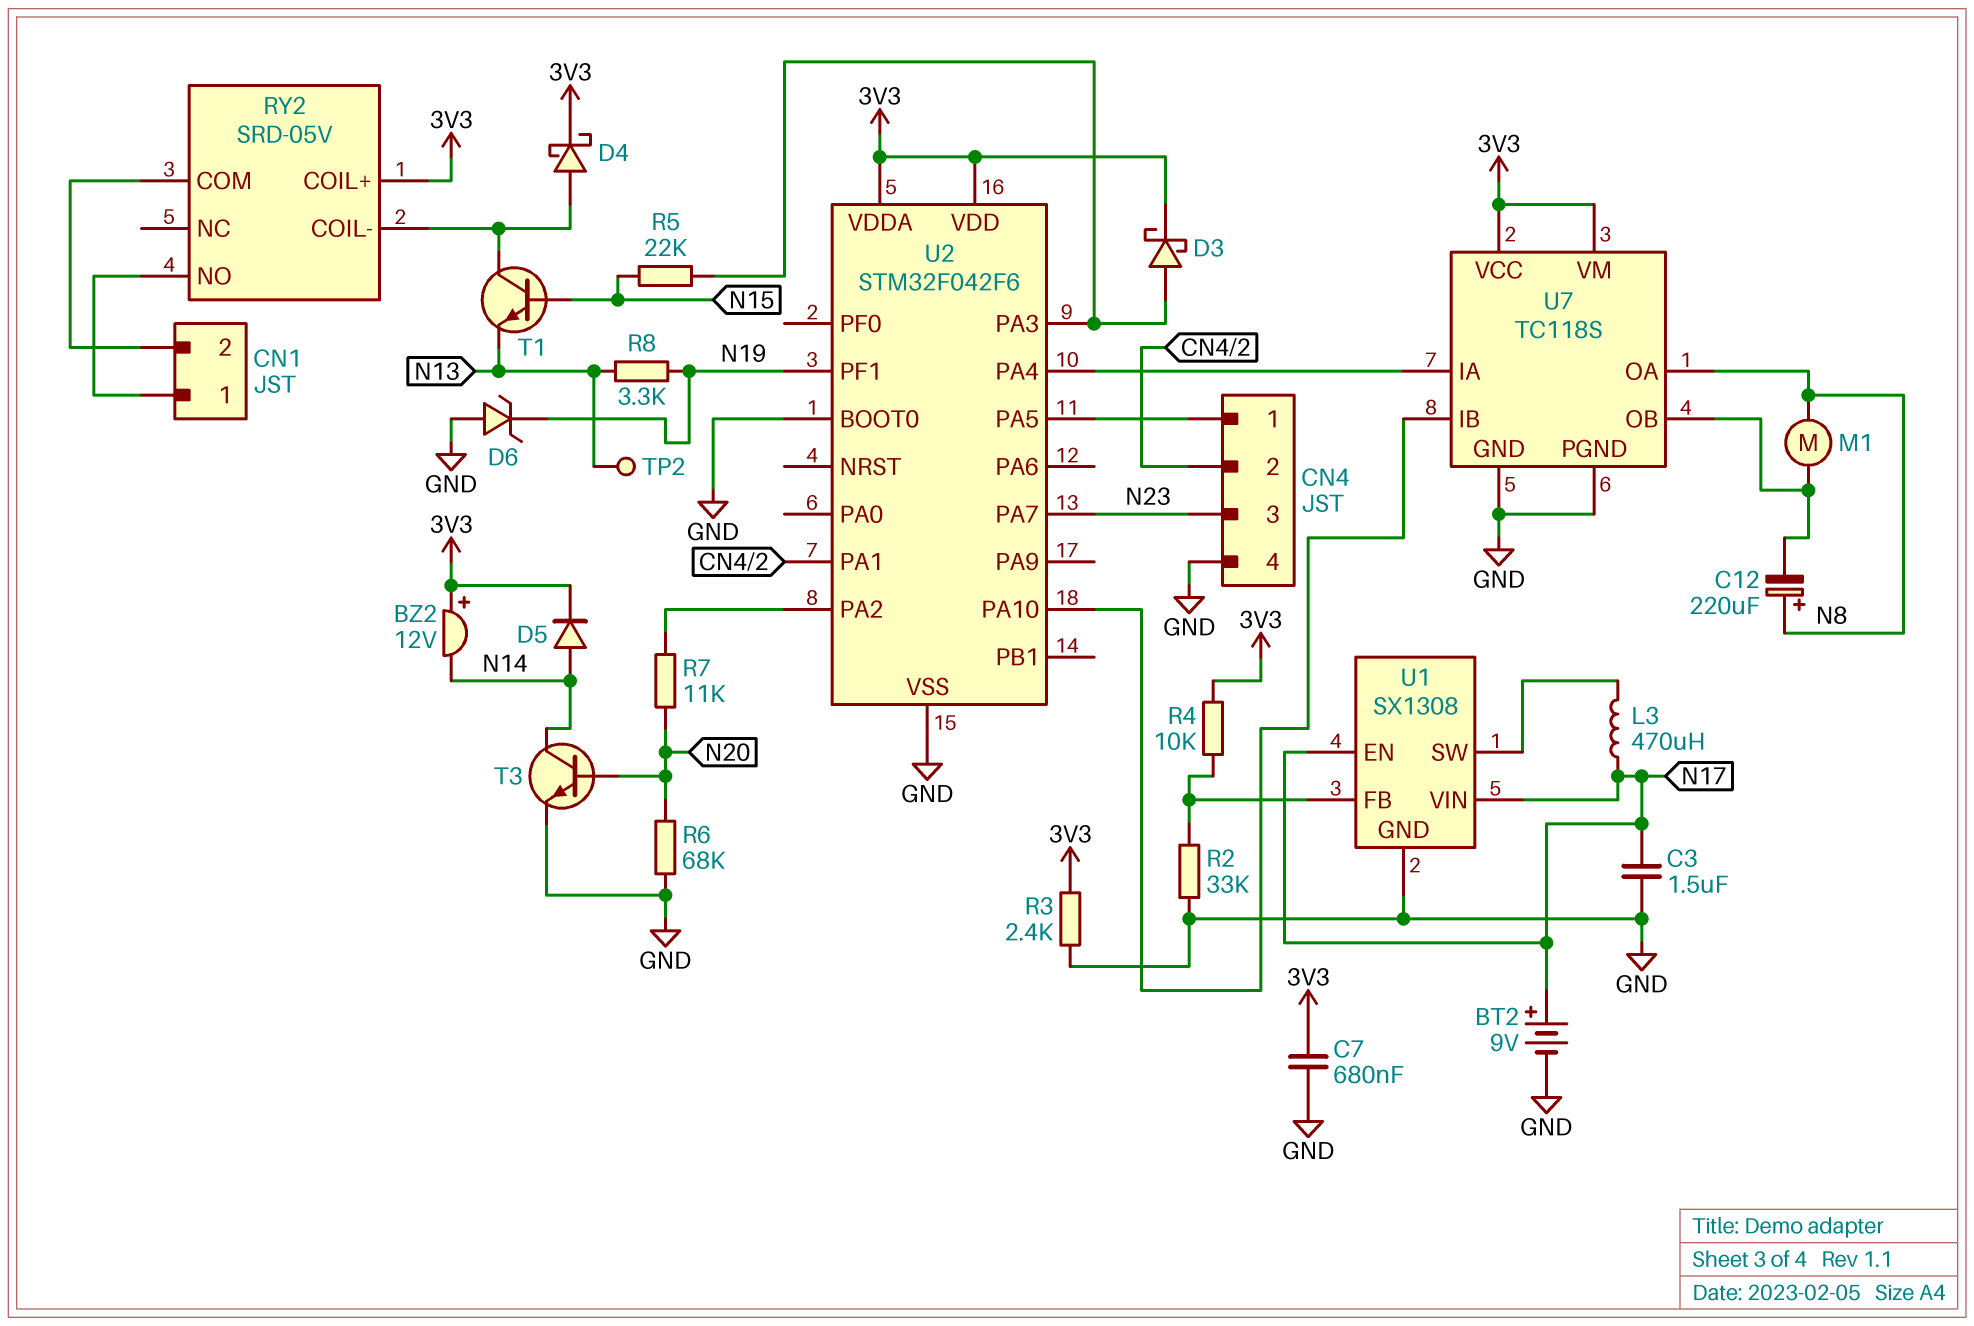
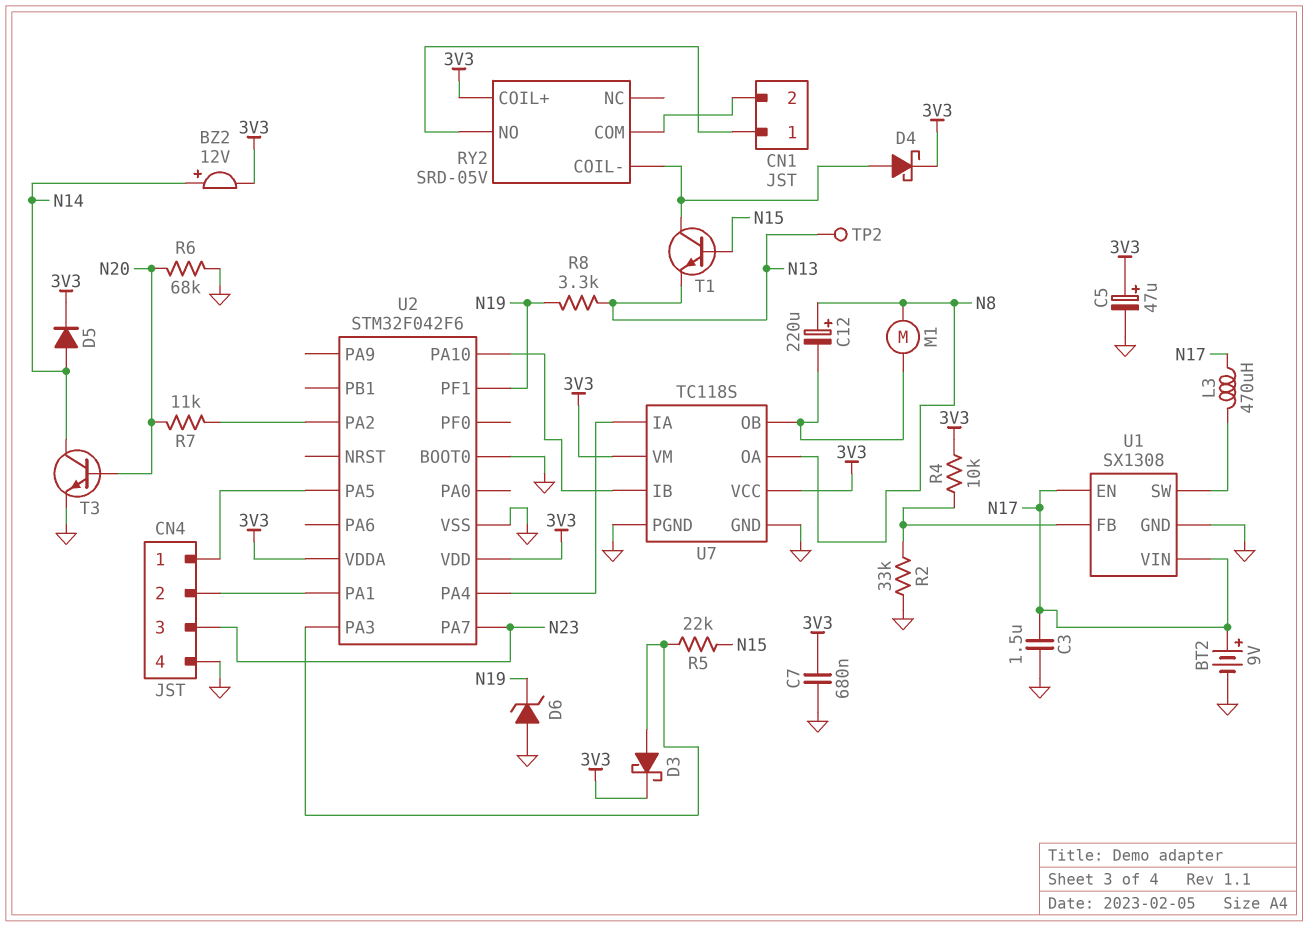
BZ2: buzzer 12V (plus 3V3, minus N14) -> buzzer 12V (plus N14, minus 3V3)
C5: none -> 47uF (plus 3V3, minus GND)
R3: 2.4k (3V3, GND) -> none

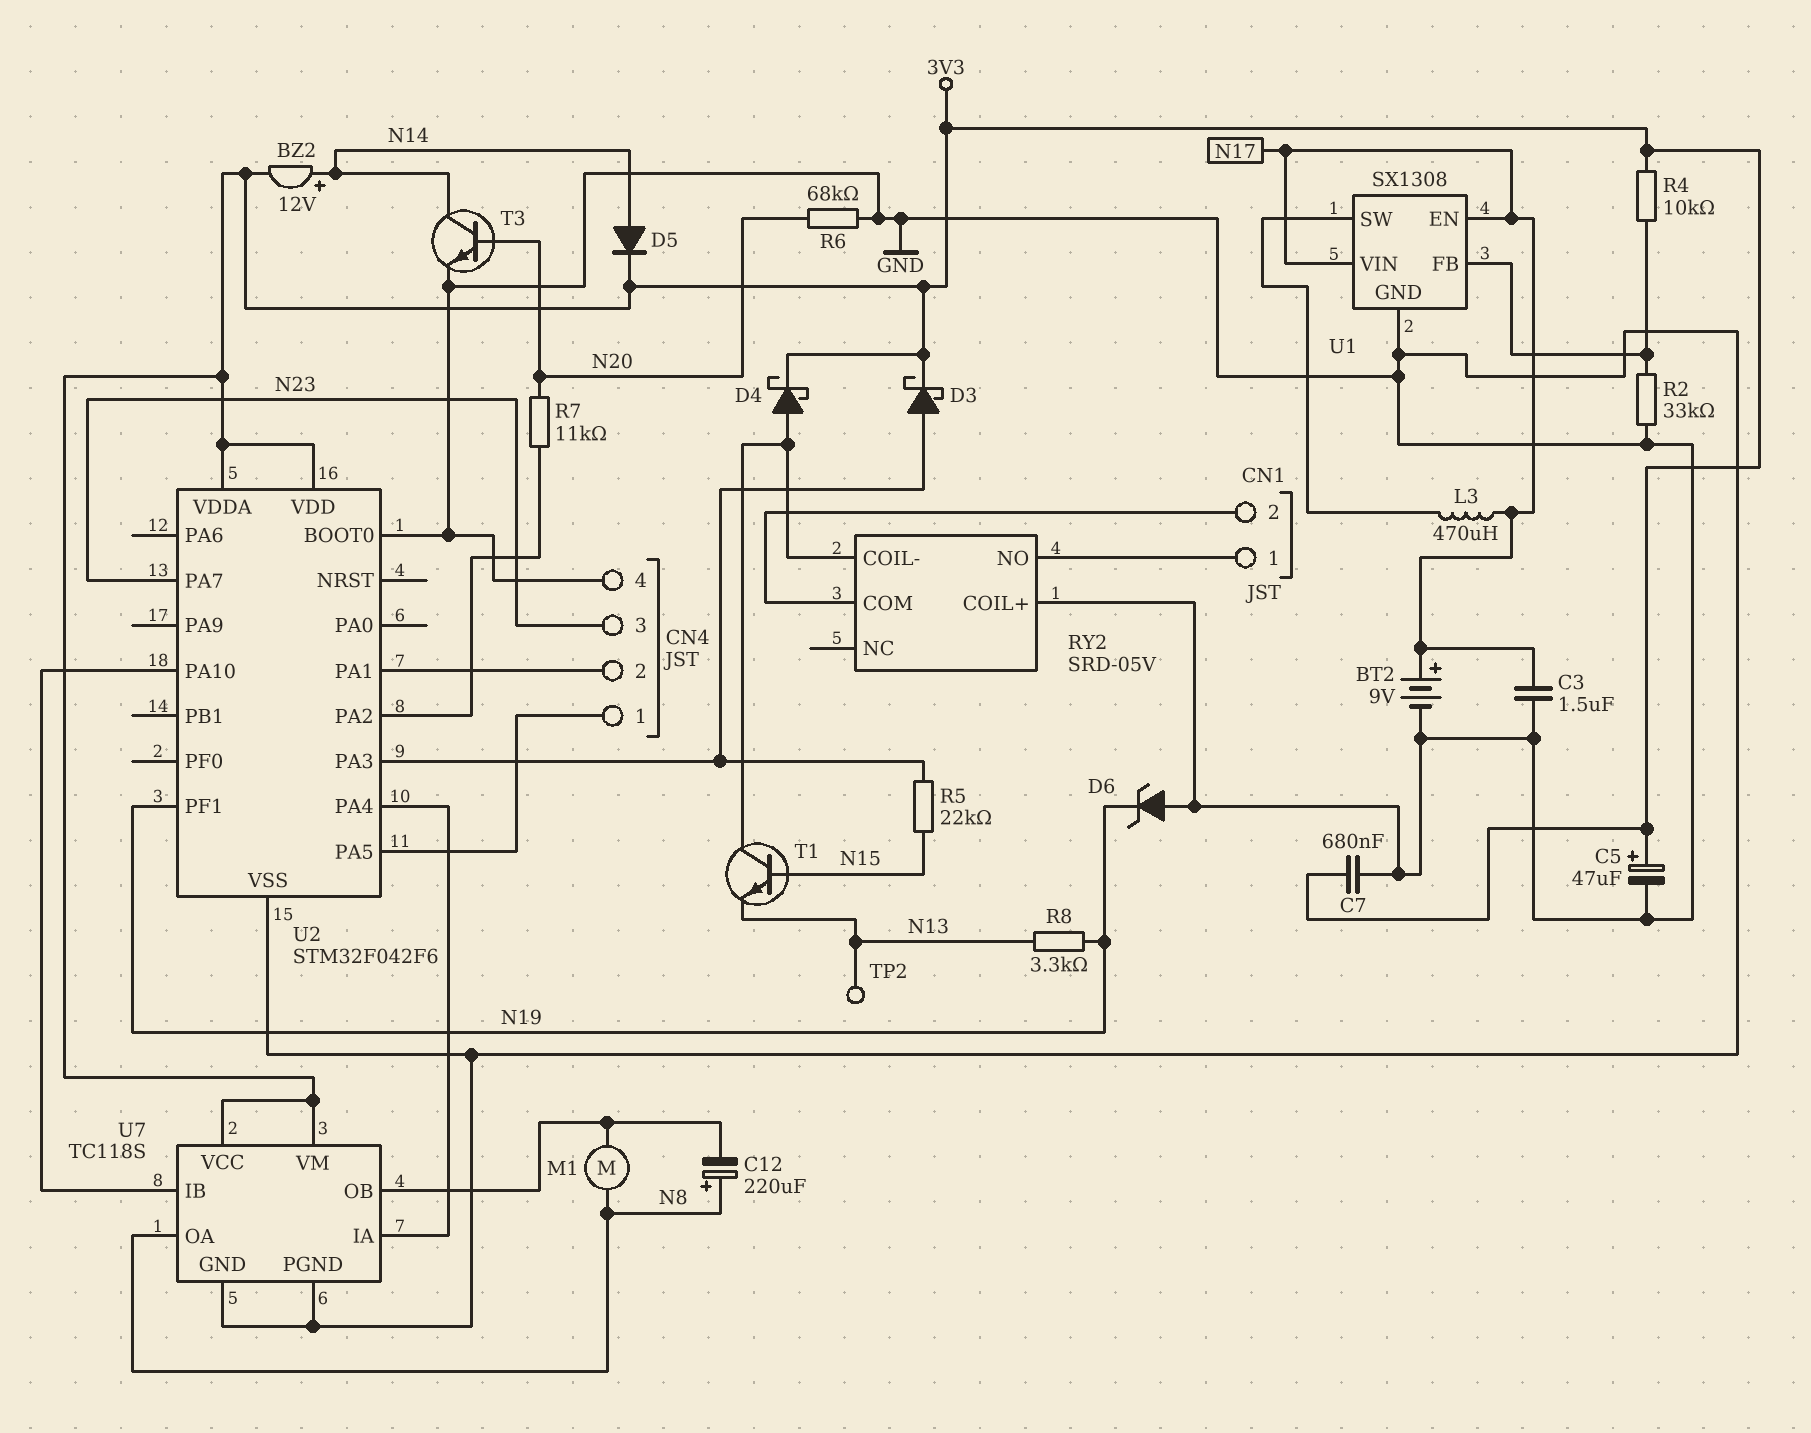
RY2 pin COIL+: 3V3 -> GND

